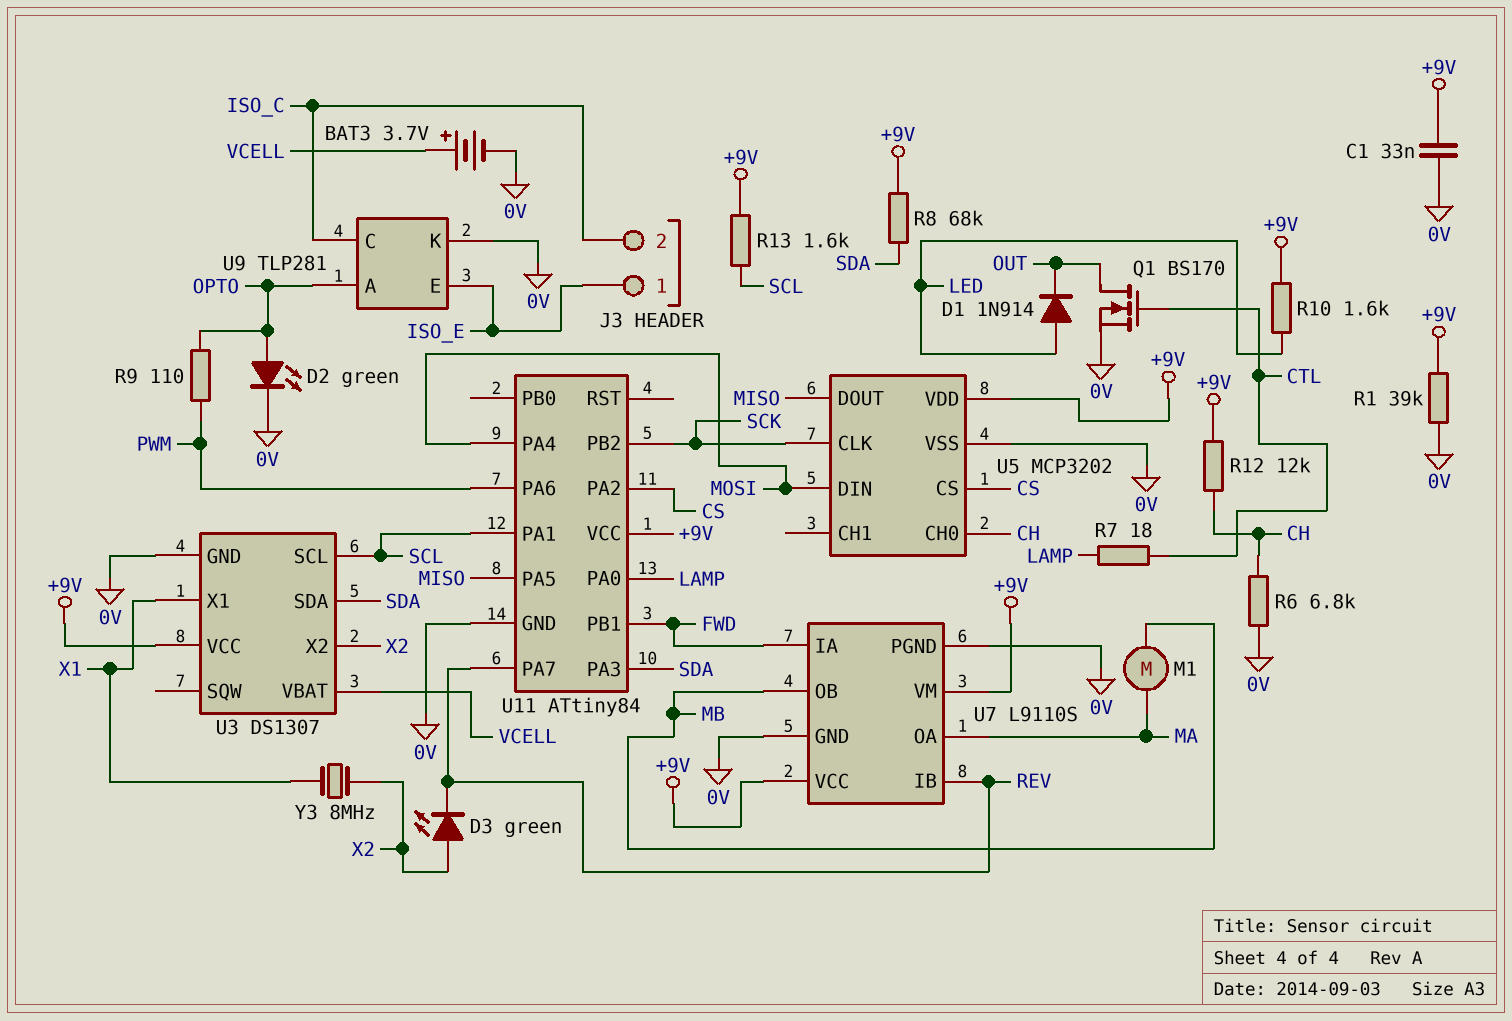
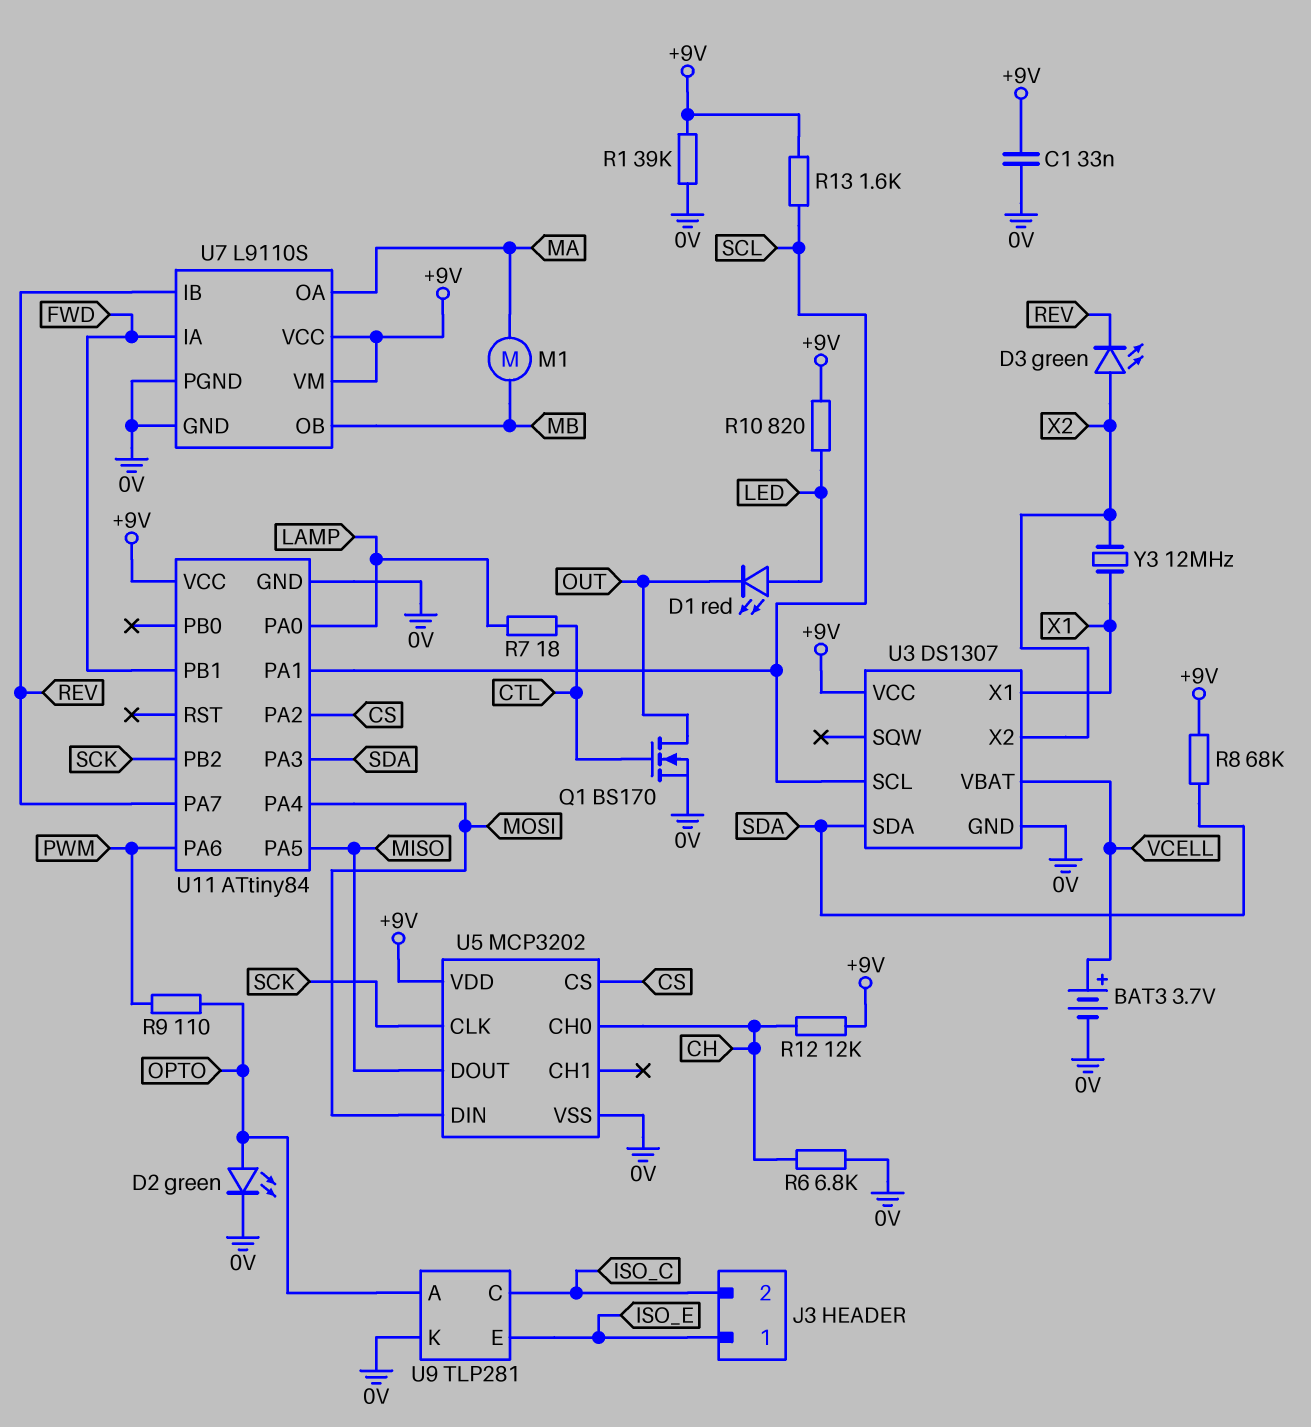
D1: diode 1N914 (A LED, K OUT) -> LED red (A LED, K OUT)
R10: 1.6k (+9V, LED) -> 820 (+9V, LED)
Y3: 8MHz (X1, X2) -> 12MHz (X1, X2)

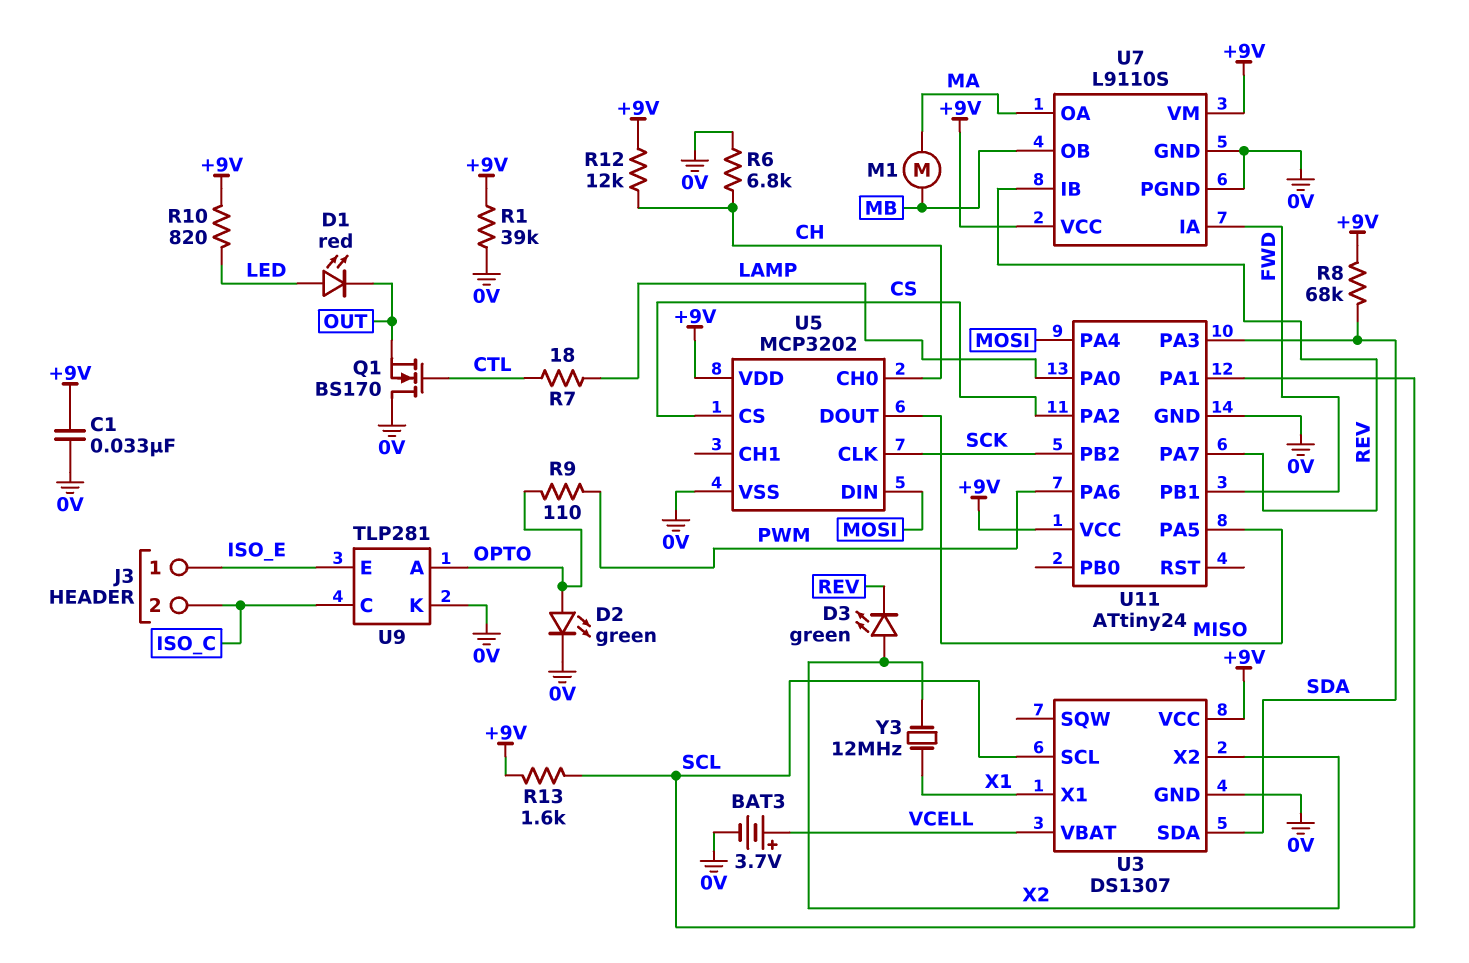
Q1: NMOS BS170 (G CTL, D OUT, S 0V) -> NMOS BS170 (G CTL, D 0V, S OUT)
U11: ATtiny84 -> ATtiny24

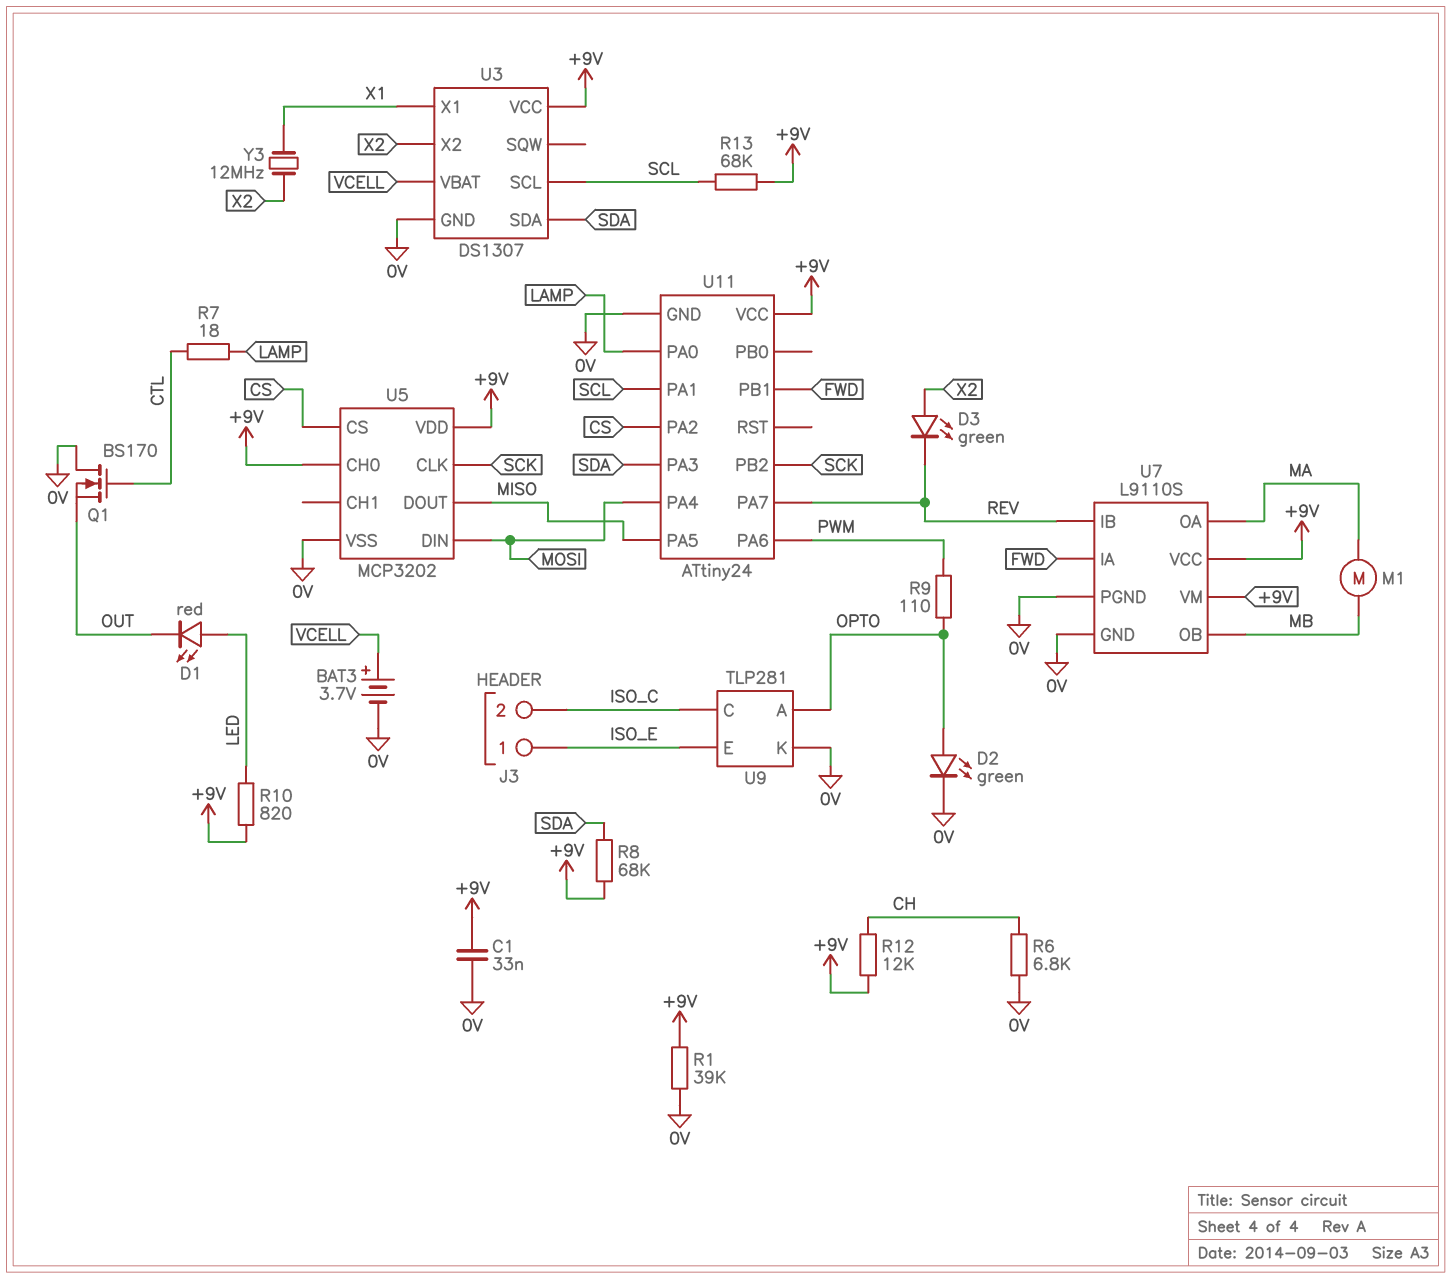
R13: 1.6k (+9V, SCL) -> 68k (+9V, SCL)
U5 pin CH0: CH -> +9V

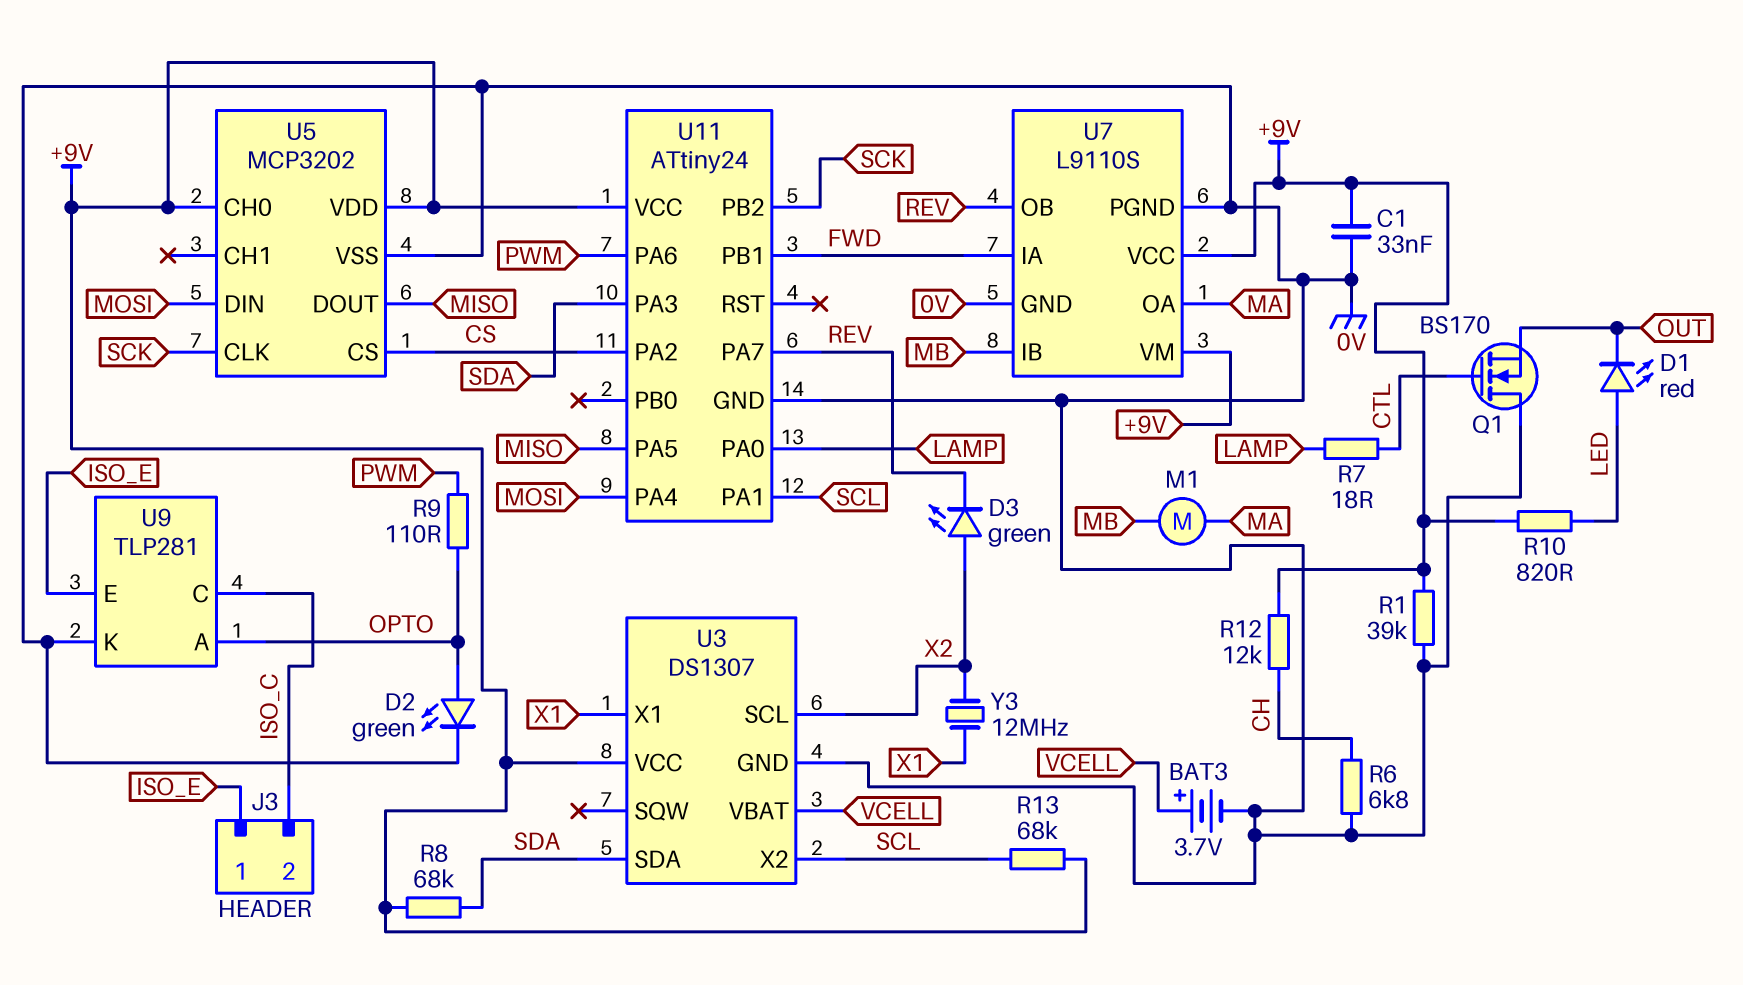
U3 pin SCL: SCL -> X2
U3 pin X2: X2 -> SCL
U7 pin IB: REV -> MB
U7 pin OB: MB -> REV

